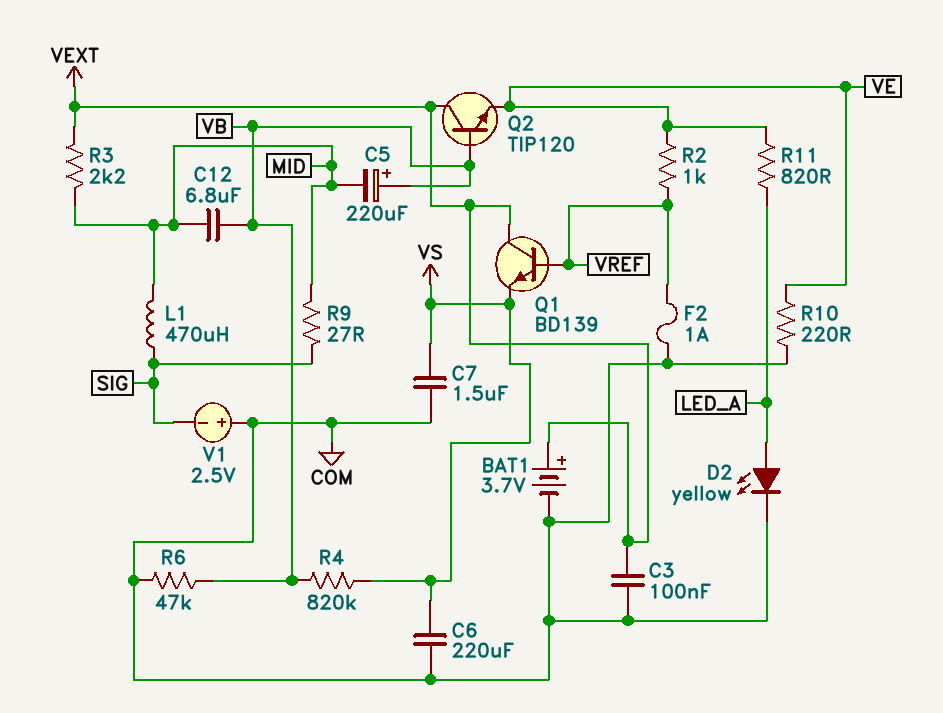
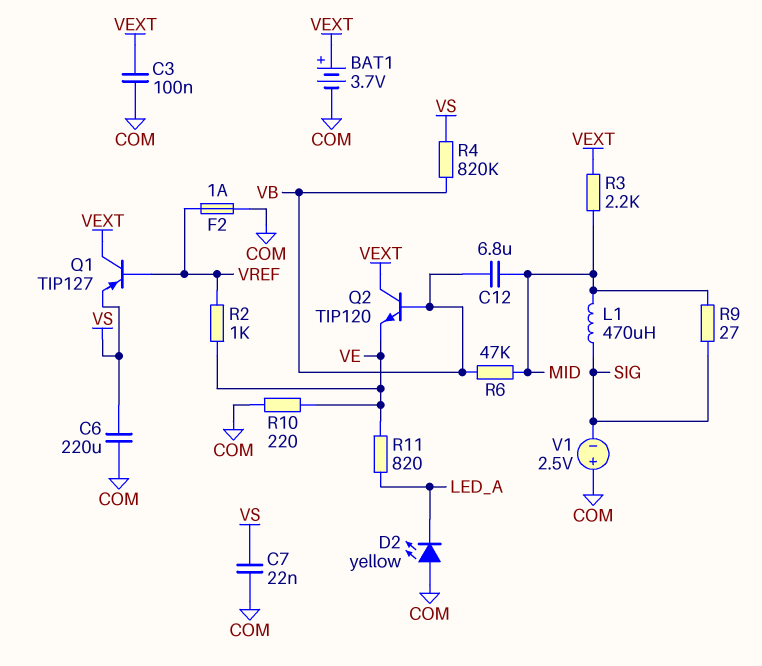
C5: 220uF (plus VB, minus MID) -> none
C7: 1.5uF (COM, VS) -> 22nF (COM, VS)
D2: LED yellow (A LED_A, K COM) -> LED yellow (A COM, K LED_A)
Q1: NPN BD139 (B VREF, C VEXT, E VS) -> PNP TIP127 (B VREF, C VEXT, E VS)
R6: 47k (COM, VB) -> 47k (MID, VB)

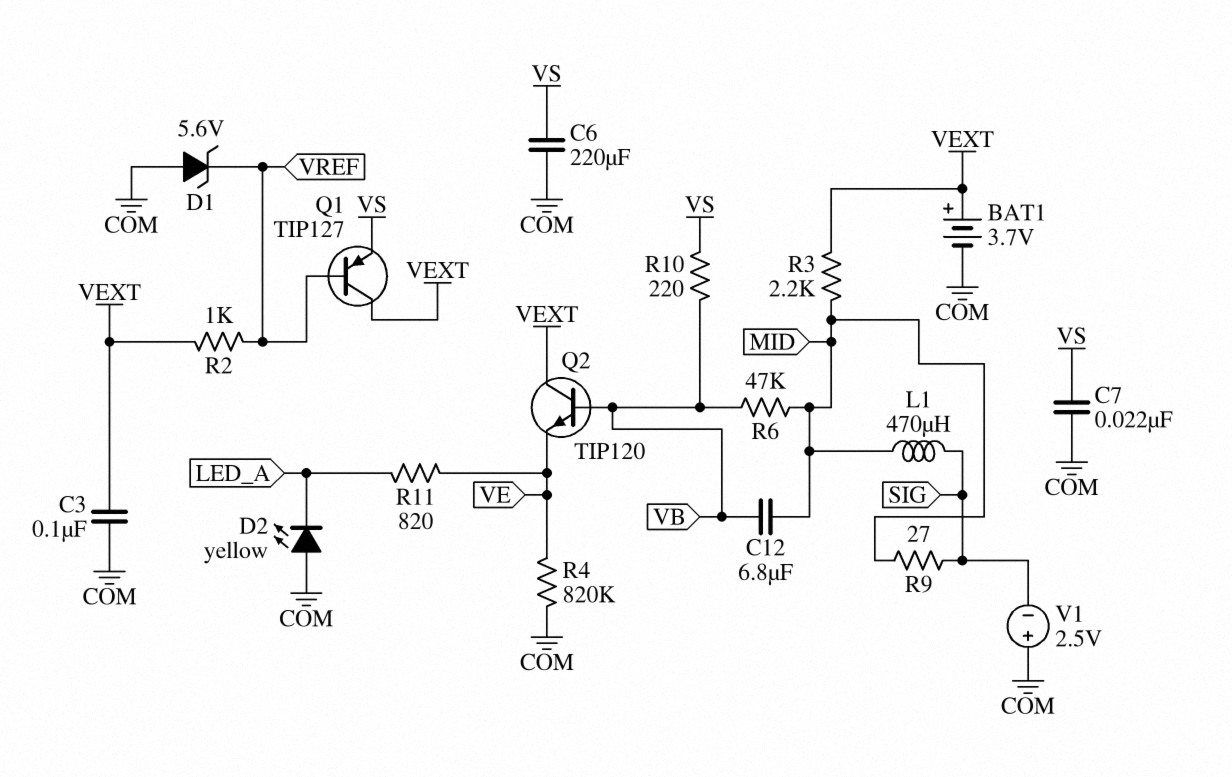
D1: none -> zener 5.6V (A COM, K VREF)
F2: 1A (COM, VREF) -> none
R2: 1k (VE, VREF) -> 1k (VEXT, VREF)
R4: 820k (VB, VS) -> 820k (COM, VE)
R10: 220 (COM, VE) -> 220 (VB, VS)

